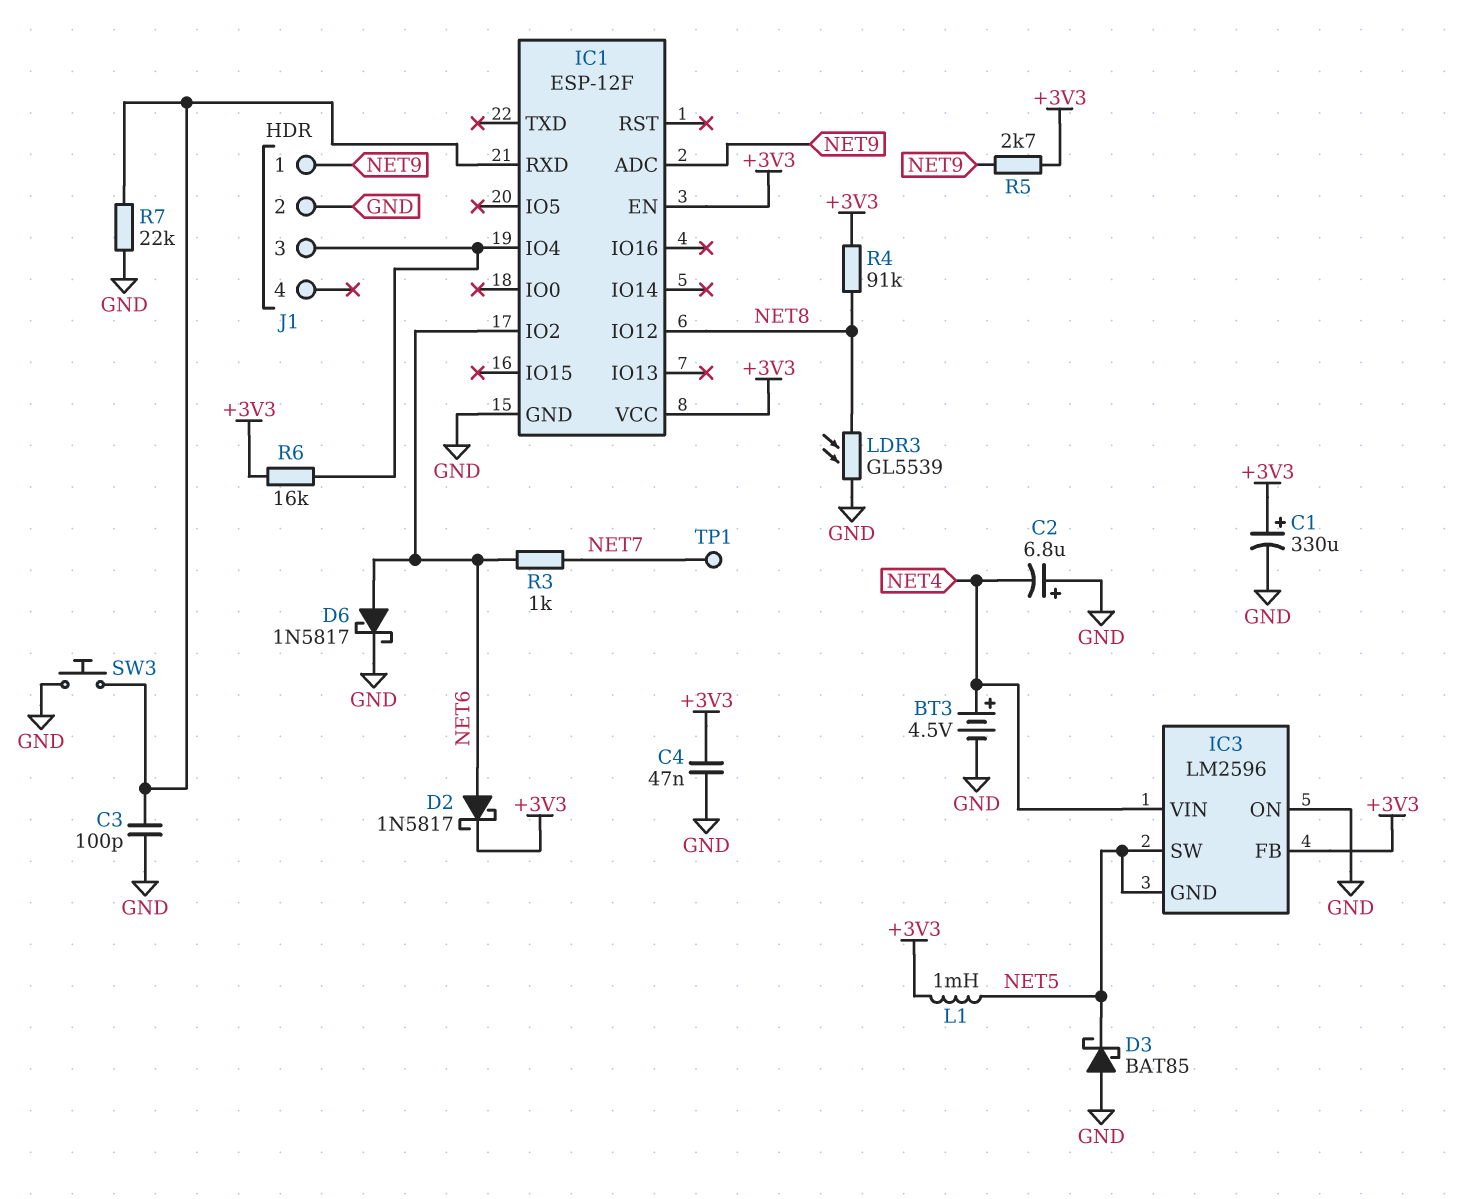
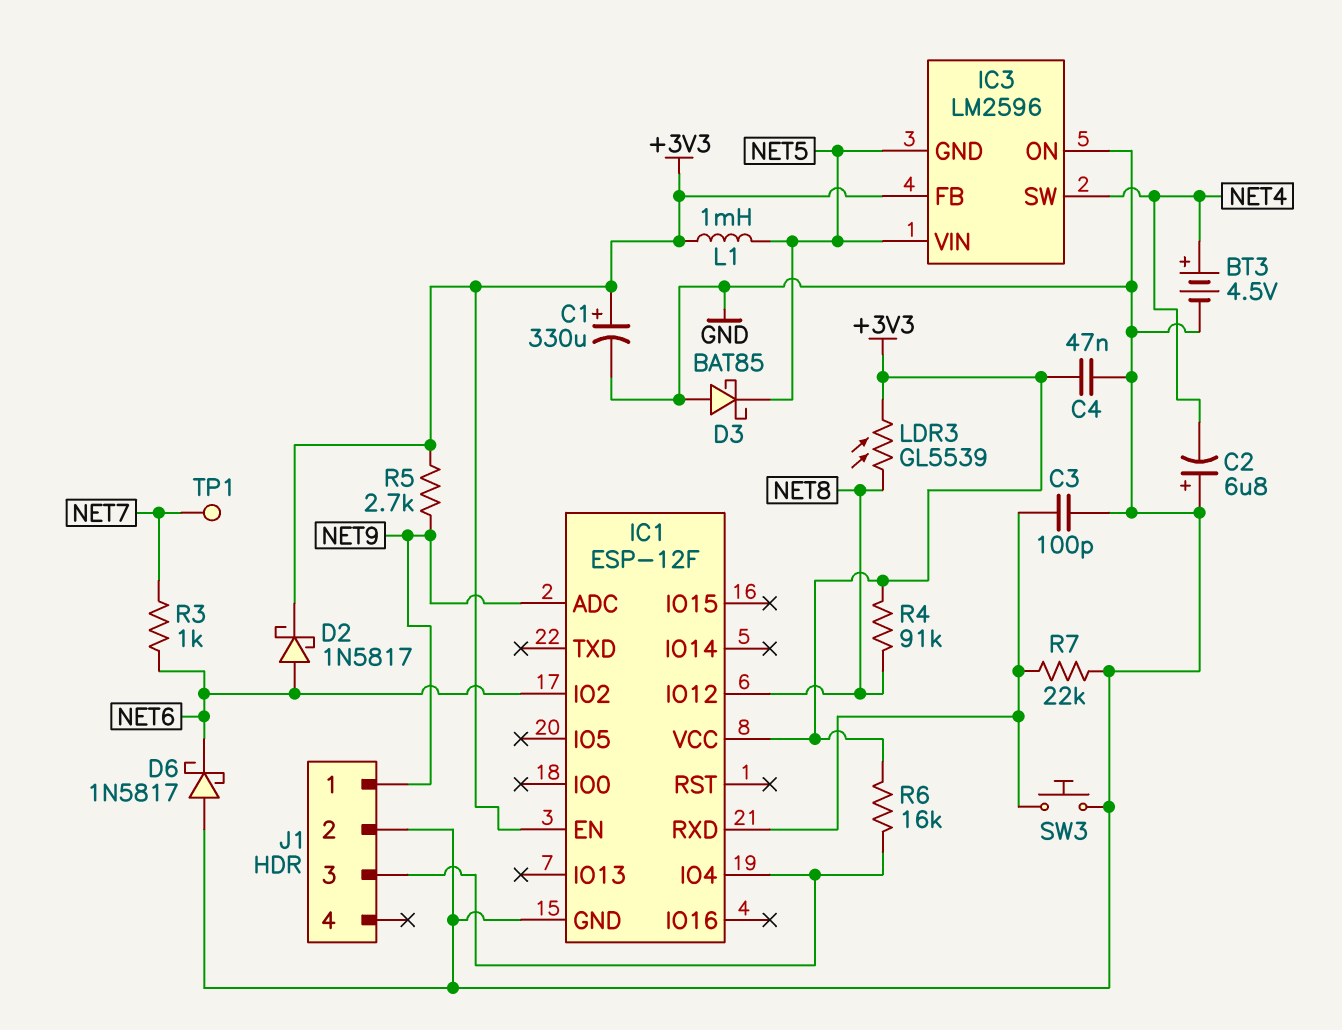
D6: schottky 1N5817 (A NET6, K GND) -> schottky 1N5817 (A GND, K NET6)
IC3 pin SW: NET5 -> NET4
IC3 pin VIN: NET4 -> NET5
LDR3: GL5539 (GND, NET8) -> GL5539 (+3V3, NET8)

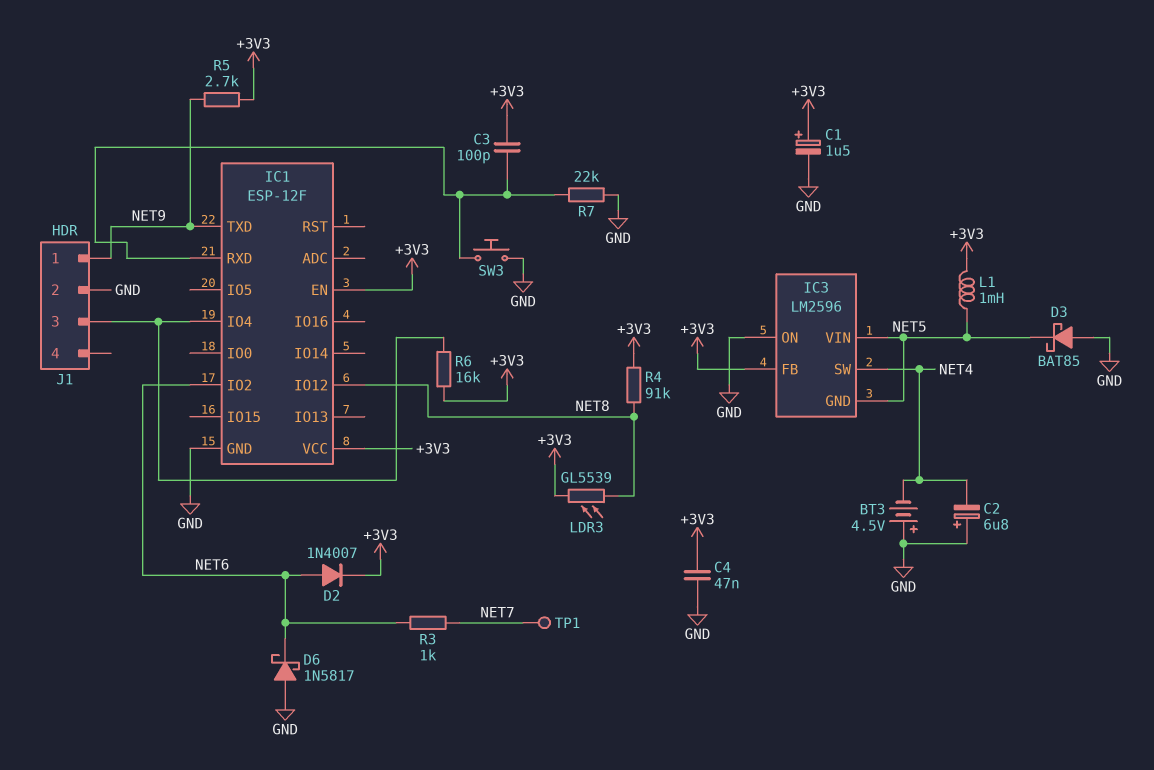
BT3: 4.5V (plus NET4, minus GND) -> 4.5V (plus GND, minus NET4)
C1: 330uF (plus +3V3, minus GND) -> 1.5uF (plus +3V3, minus GND)
C3: 100pF (GND, IC1/RXD) -> 100pF (+3V3, IC1/RXD)
D2: schottky 1N5817 (A NET6, K +3V3) -> diode 1N4007 (A NET6, K +3V3)
IC1 pin ADC: NET9 -> none
IC1 pin TXD: none -> NET9

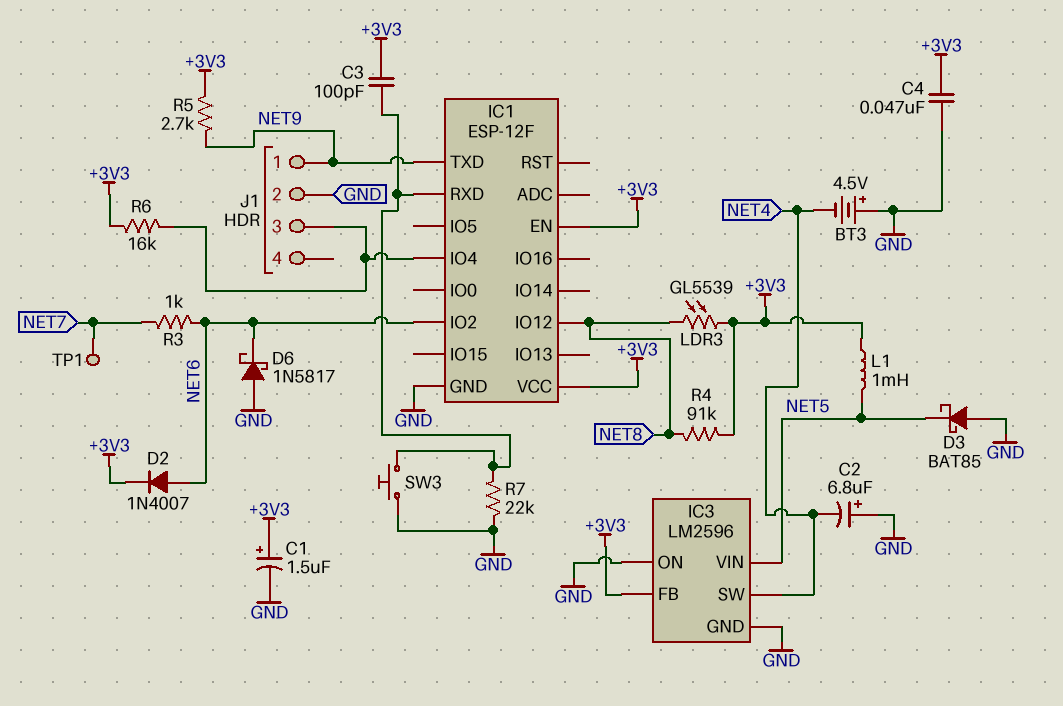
IC3 pin GND: NET5 -> GND

